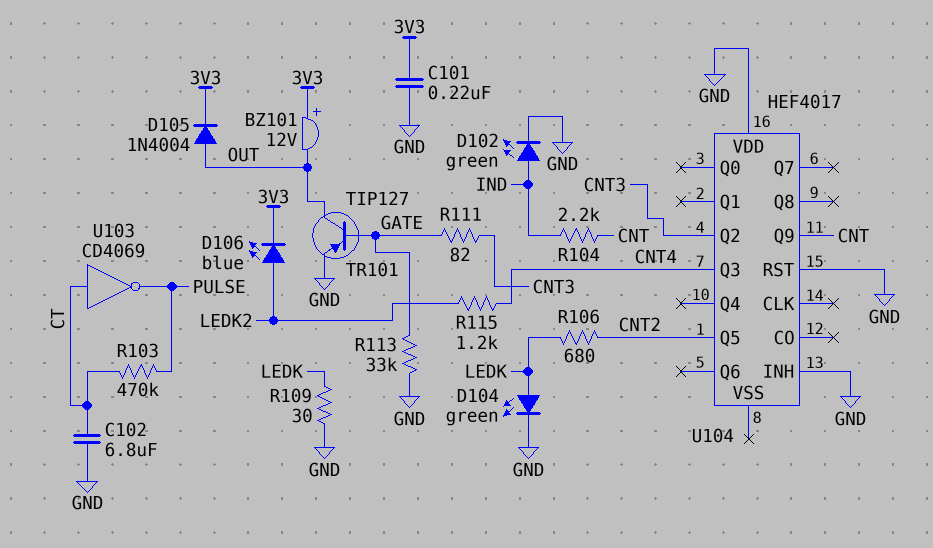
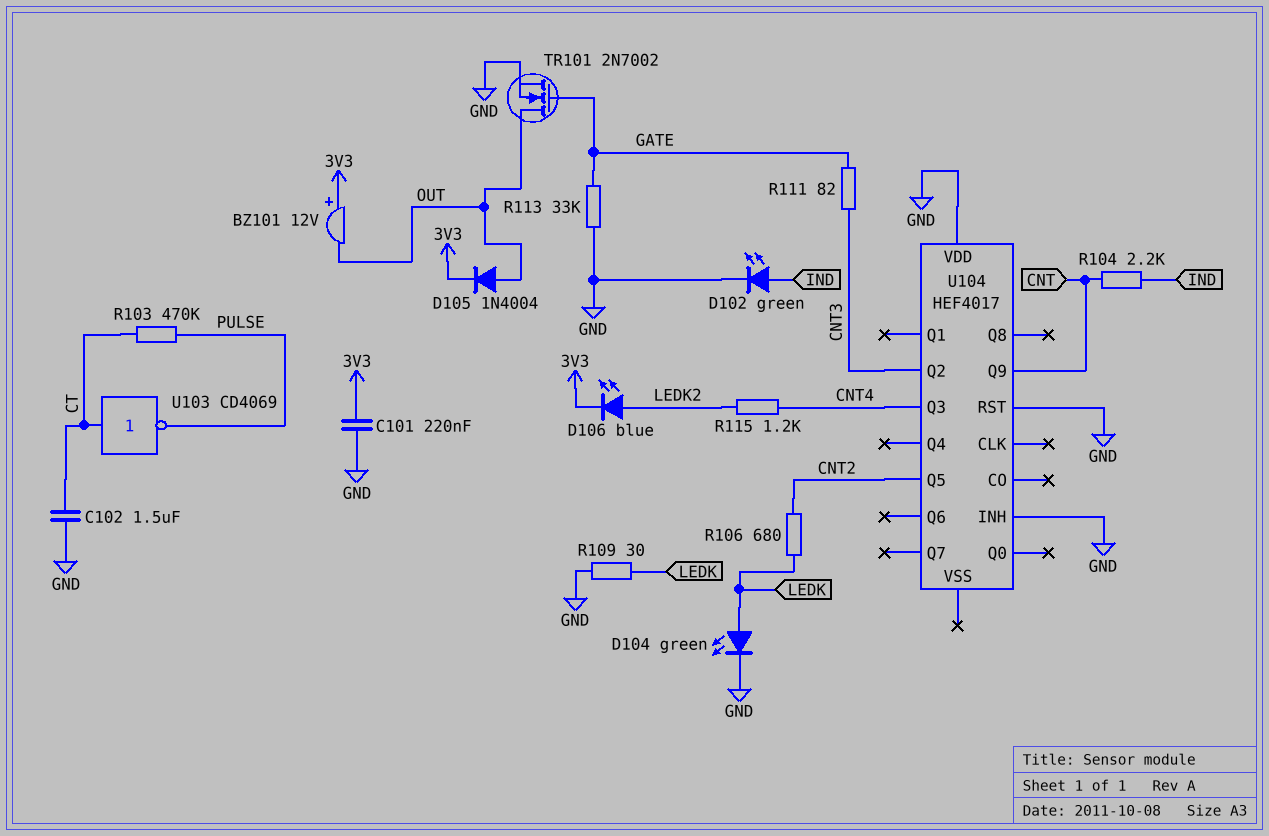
C102: 6.8uF (CT, GND) -> 1.5uF (CT, GND)
TR101: PNP TIP127 (B GATE, C OUT, E GND) -> NMOS 2N7002 (G GATE, D OUT, S GND)

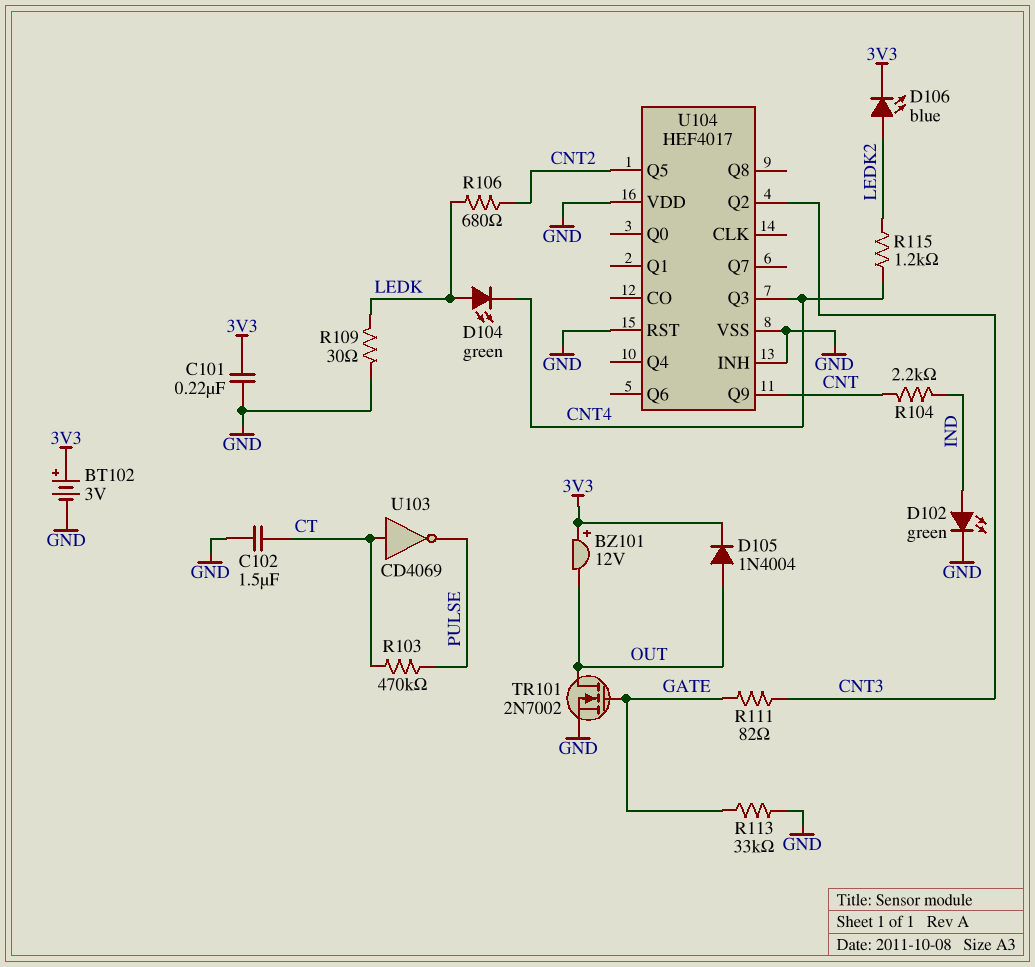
BT102: none -> 3V (plus 3V3, minus GND)
D104: LED green (A LEDK, K GND) -> LED green (A LEDK, K CNT4)
U104 pin VSS: none -> GND

